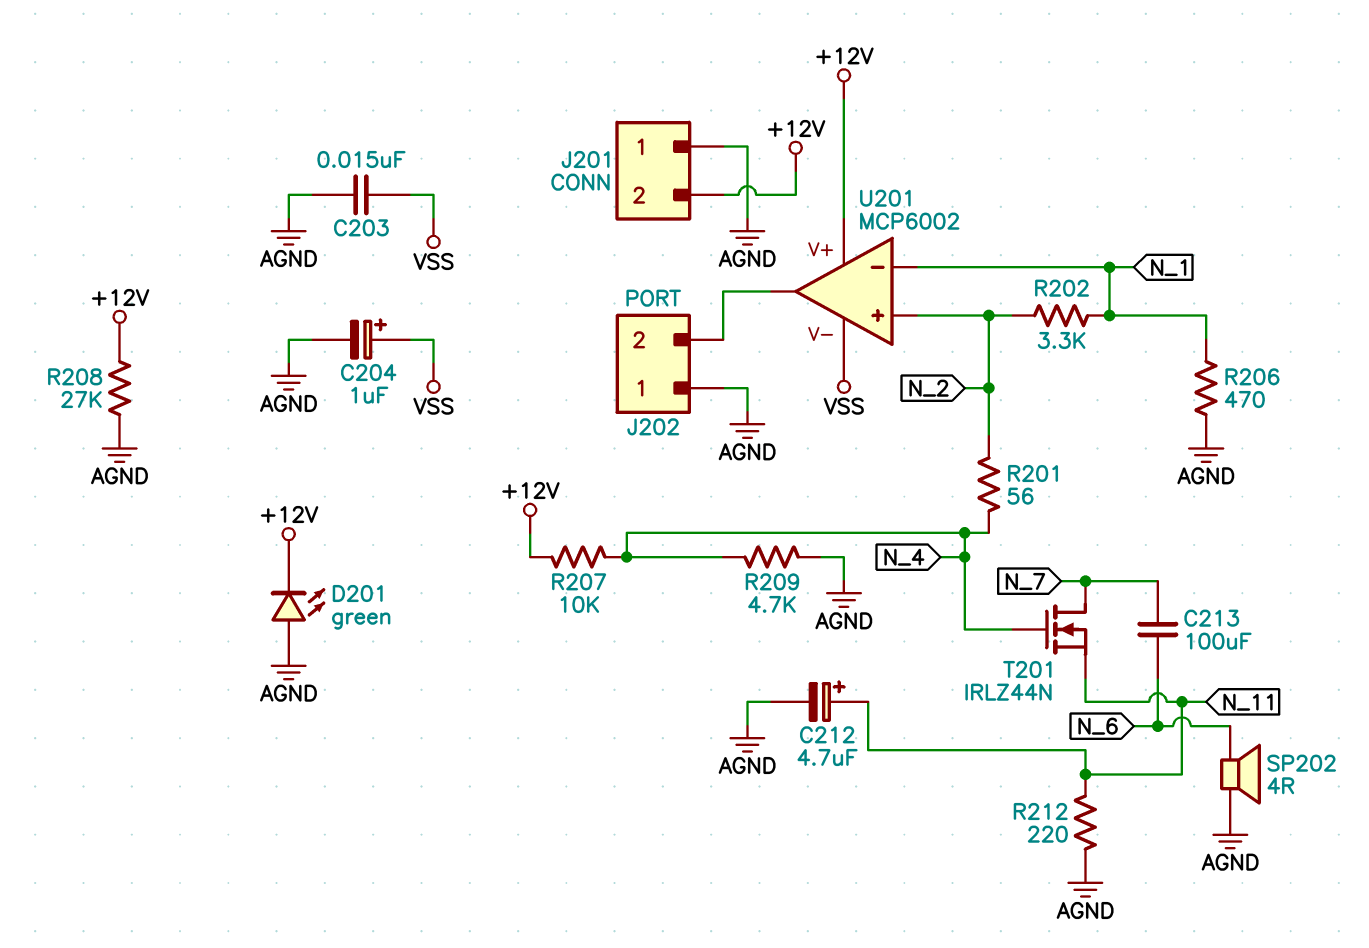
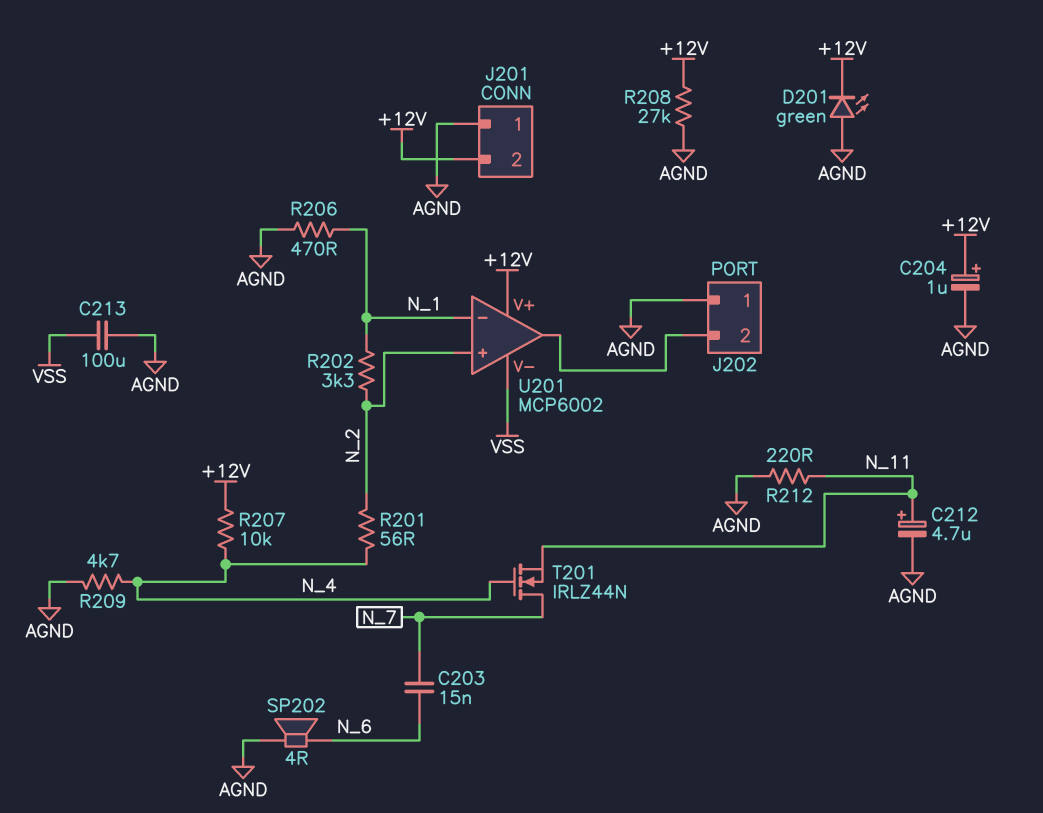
C203: 15nF (AGND, VSS) -> 15nF (N_6, N_7)
C204: 1uF (plus VSS, minus AGND) -> 1uF (plus +12V, minus AGND)
C213: 100uF (N_6, N_7) -> 100uF (AGND, VSS)

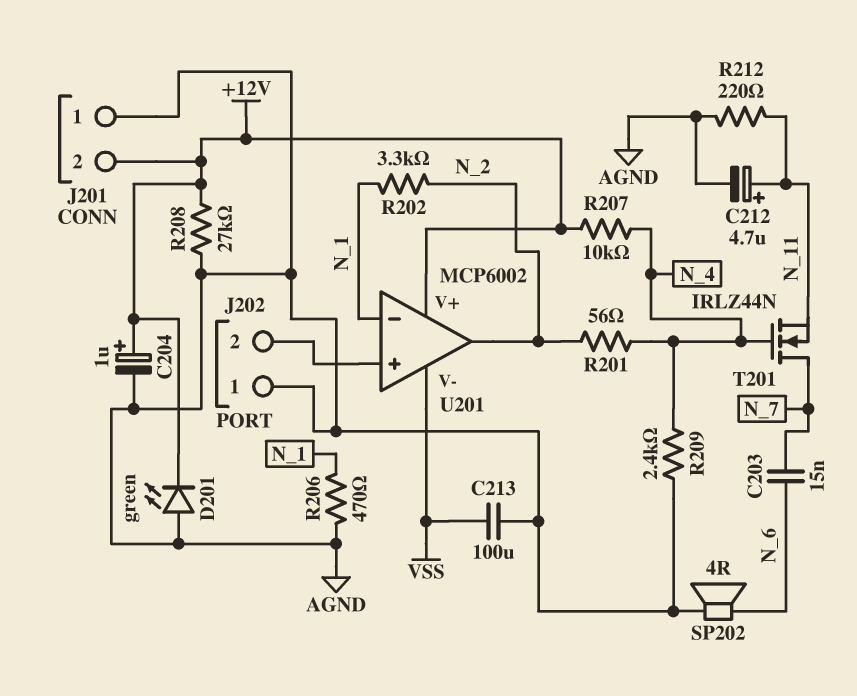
R209: 4.7k (AGND, N_4) -> 2.4k (AGND, N_4)
U201 pin in+: N_2 -> J202/2
U201 pin out: J202/2 -> N_2

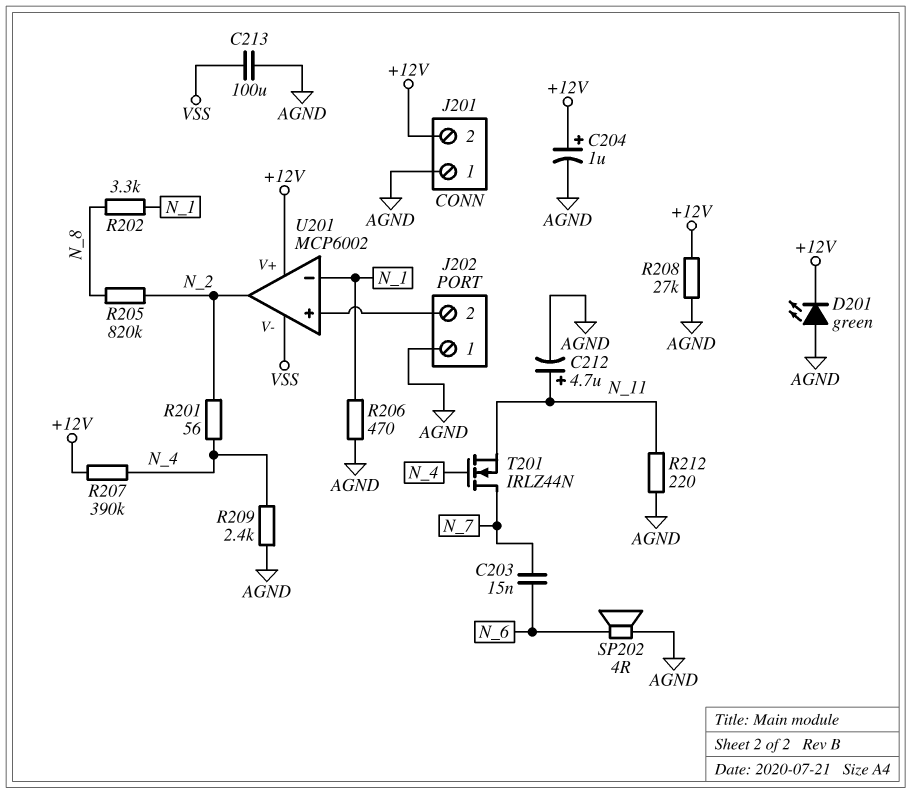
R202: 3.3k (N_1, N_2) -> 3.3k (N_1, N_8)
R205: none -> 820k (N_2, N_8)
R207: 10k (+12V, N_4) -> 390k (+12V, N_4)

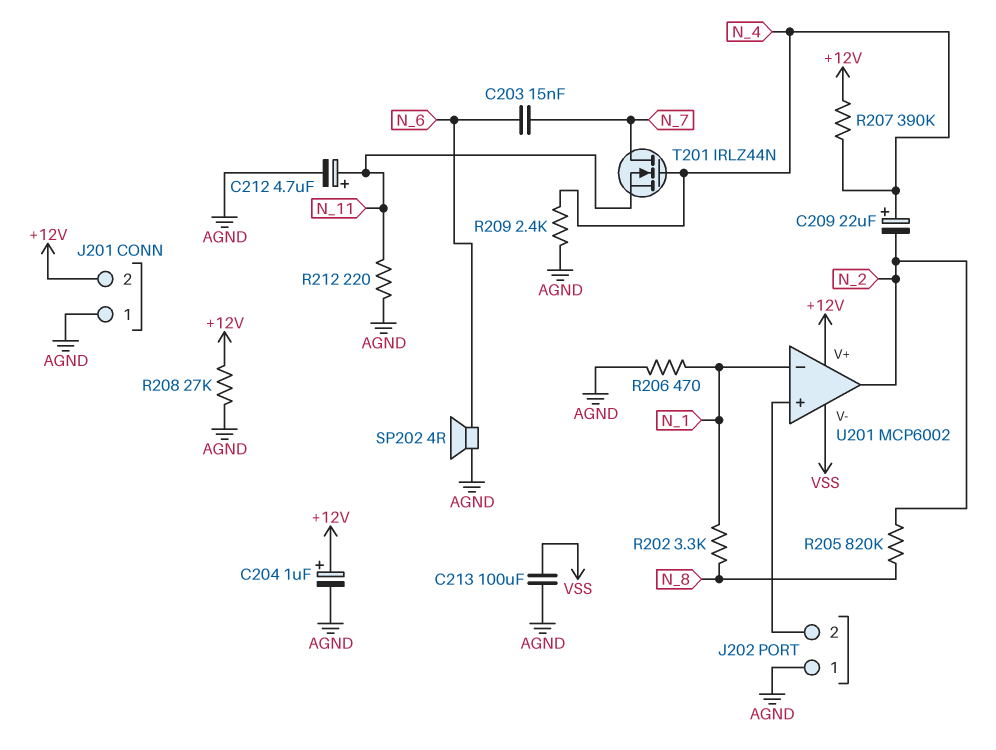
C209: none -> 22uF (plus N_4, minus N_2)
D201: LED green (A AGND, K +12V) -> none
R201: 56 (N_2, N_4) -> none

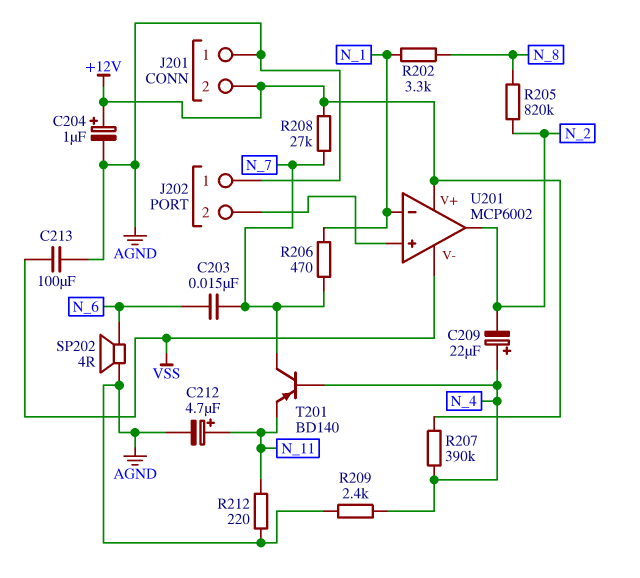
R206: 470 (AGND, N_1) -> 470 (N_1, N_7)
R208: 27k (+12V, AGND) -> 27k (+12V, N_7)
T201: NMOS IRLZ44N (G N_4, D N_7, S N_11) -> PNP BD140 (B N_4, C N_7, E N_11)

